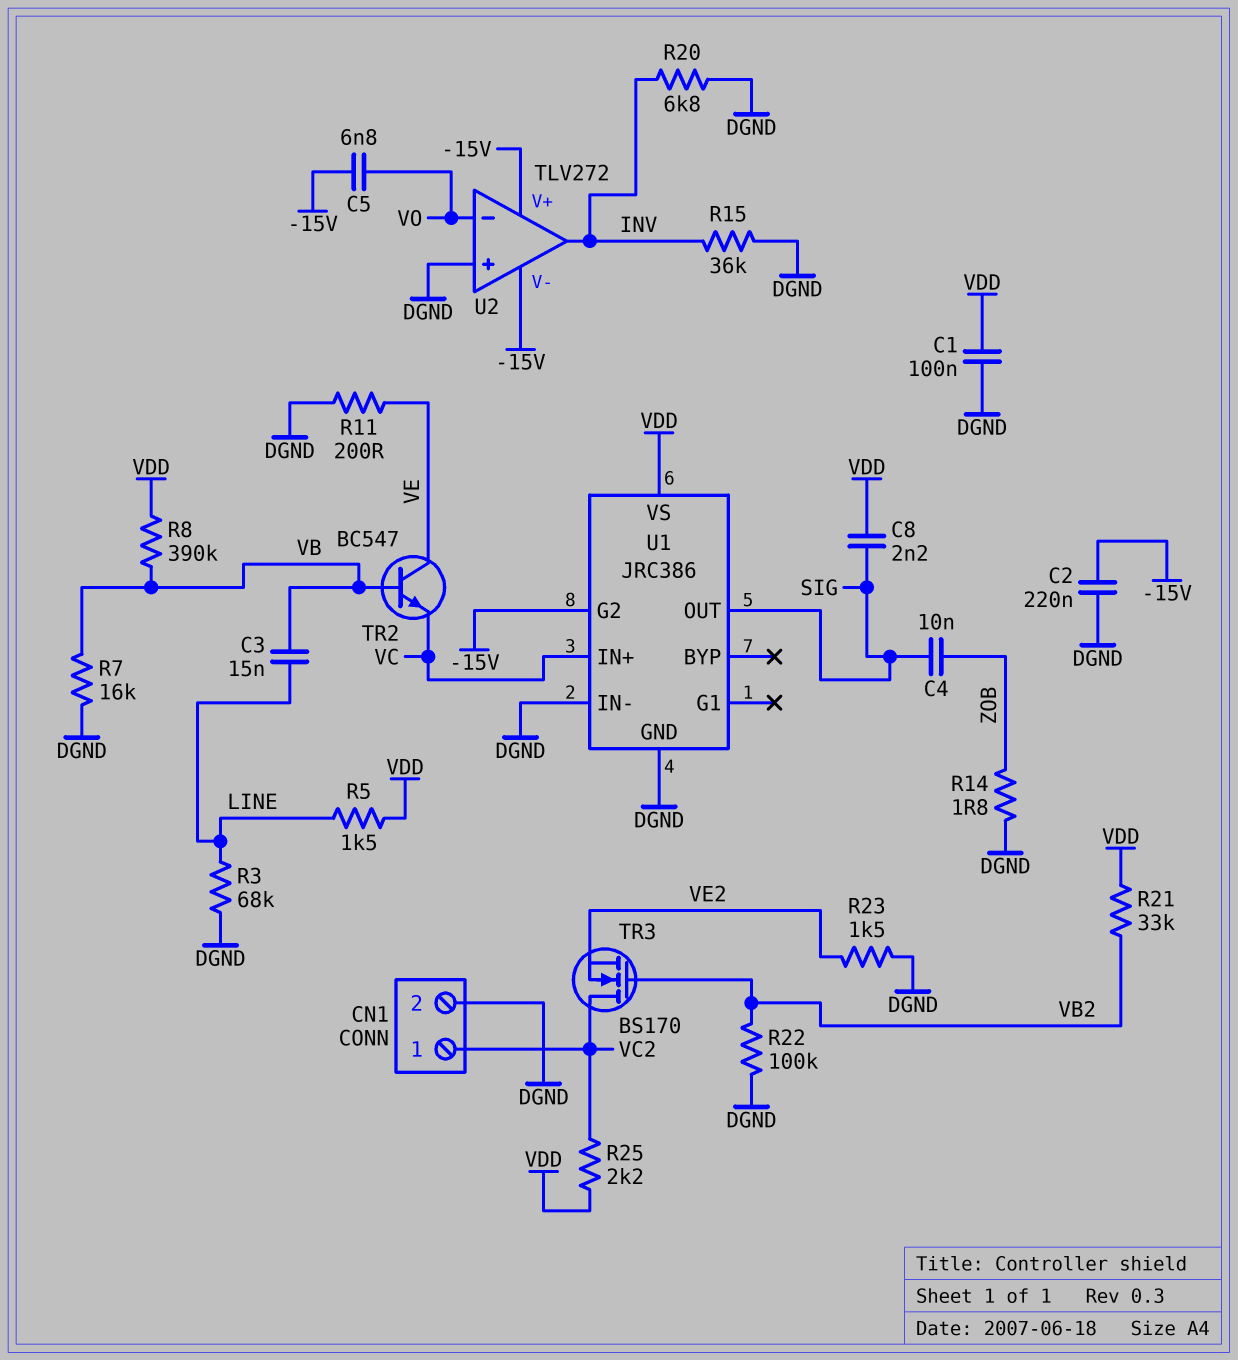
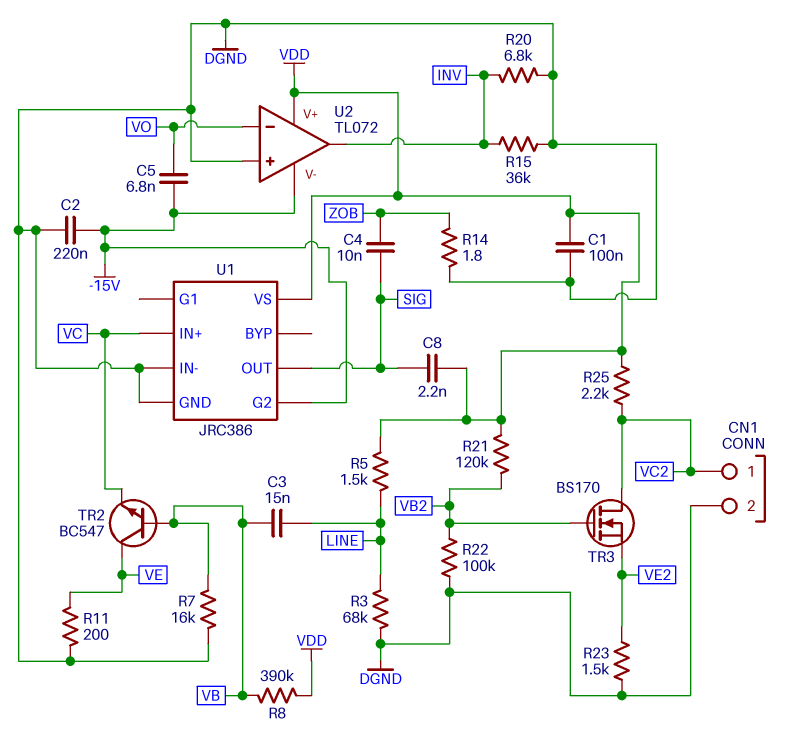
R21: 33k (VB2, VDD) -> 120k (VB2, VDD)
U2: TLV272 -> TL072
U2 pin V+: -15V -> VDD

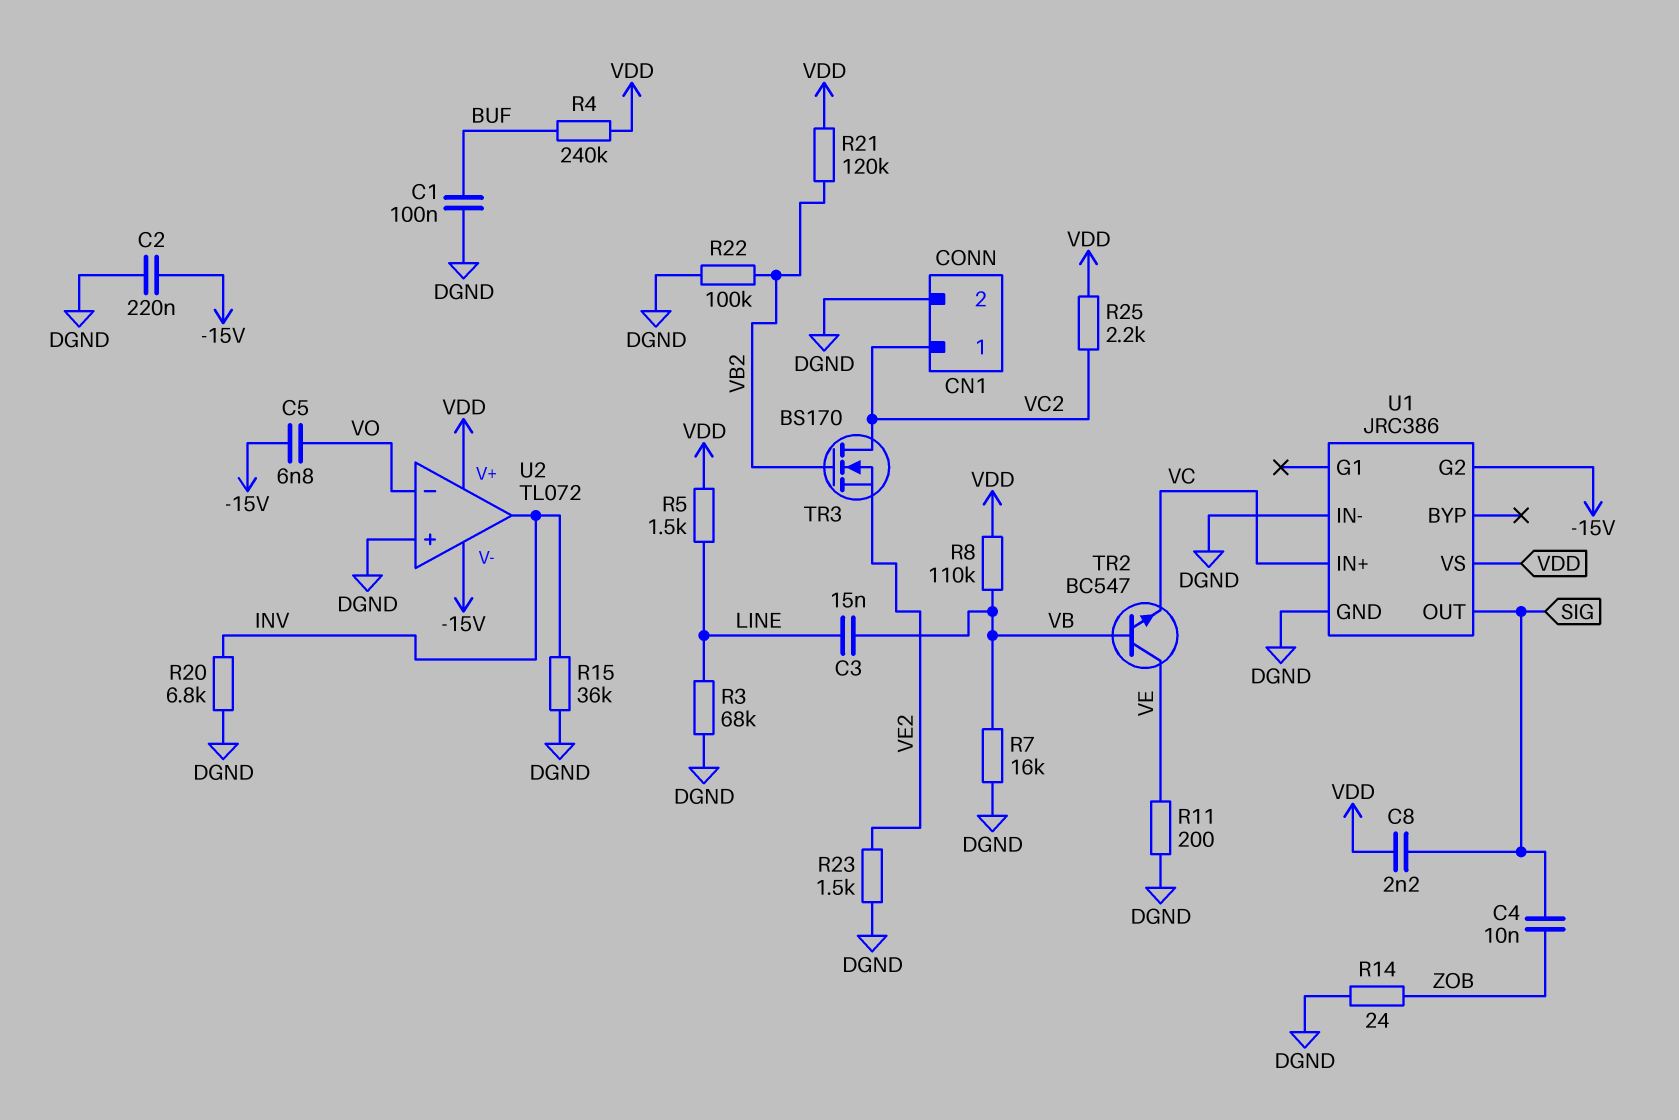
C1: 100nF (DGND, VDD) -> 100nF (BUF, DGND)
R4: none -> 240k (BUF, VDD)
R8: 390k (VB, VDD) -> 110k (VB, VDD)
R14: 1.8 (DGND, ZOB) -> 24 (DGND, ZOB)

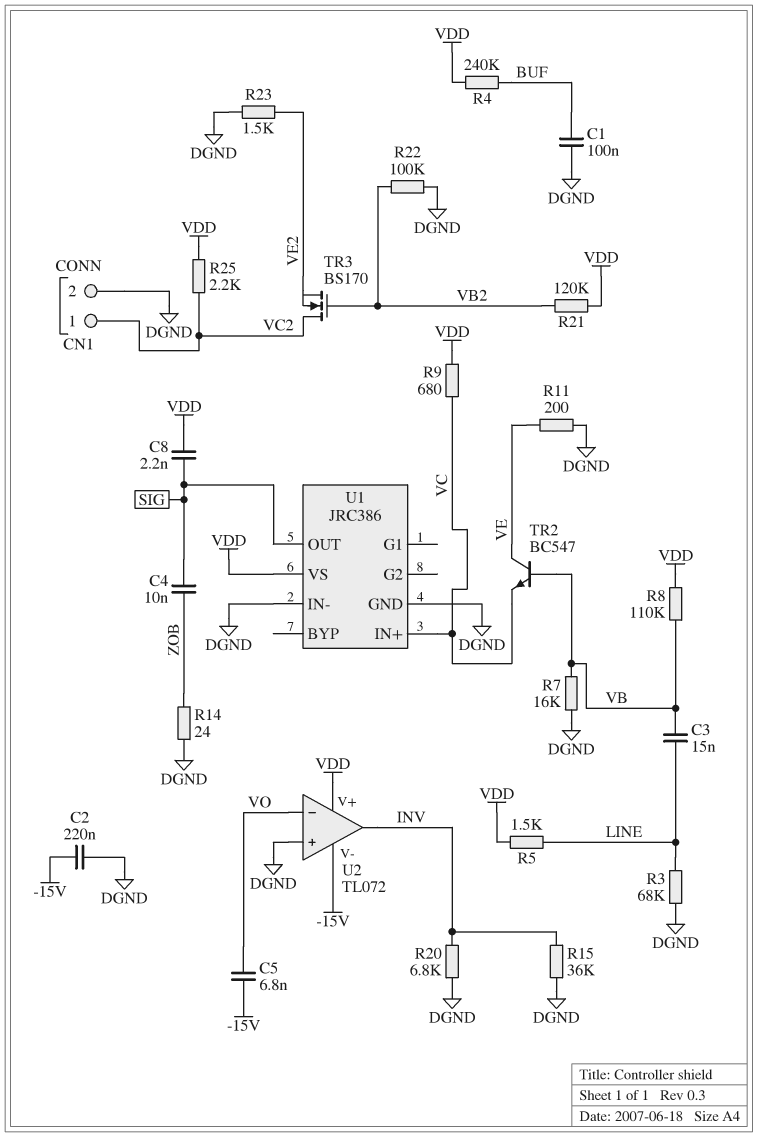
R9: none -> 680 (VC, VDD)
U1 pin G2: -15V -> none

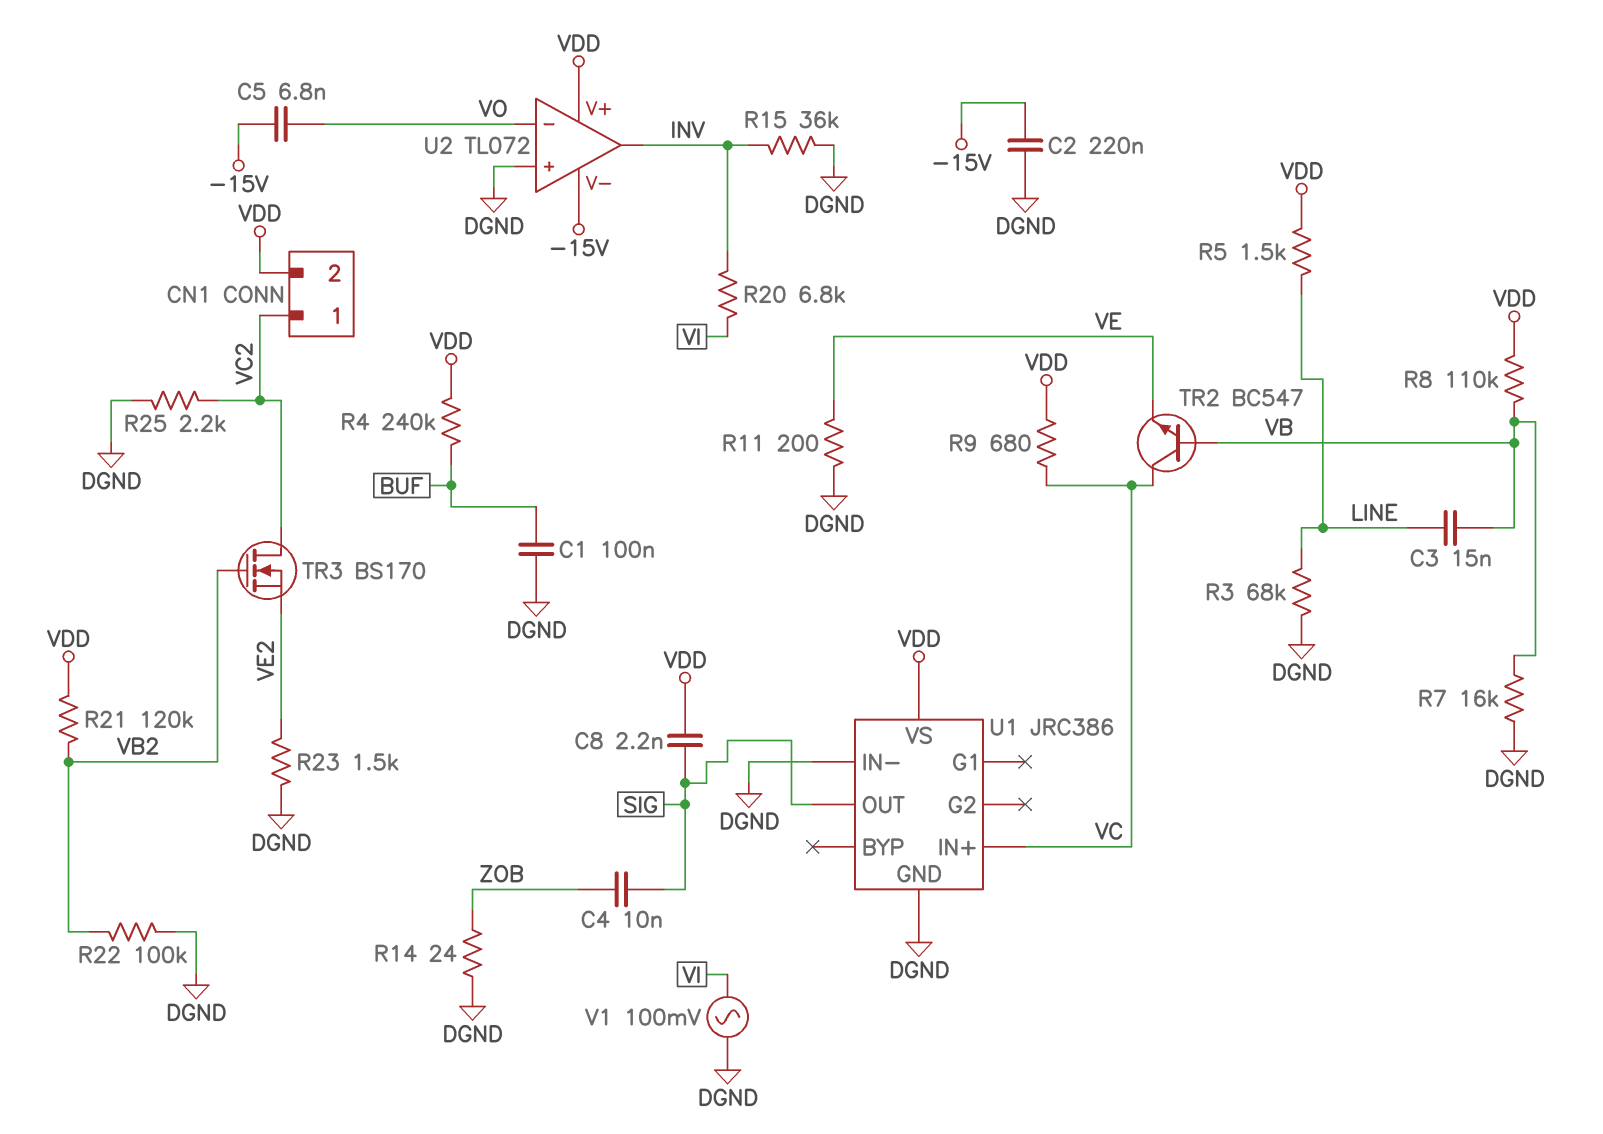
CN1 pin 2: DGND -> VDD
R20: 6.8k (DGND, INV) -> 6.8k (INV, VI)
R25: 2.2k (VC2, VDD) -> 2.2k (DGND, VC2)
TR2: NPN BC547 (B VB, C VE, E VC) -> NPN BC547 (B VB, C VC, E VE)
V1: none -> AC 100mV (DGND, VI)

